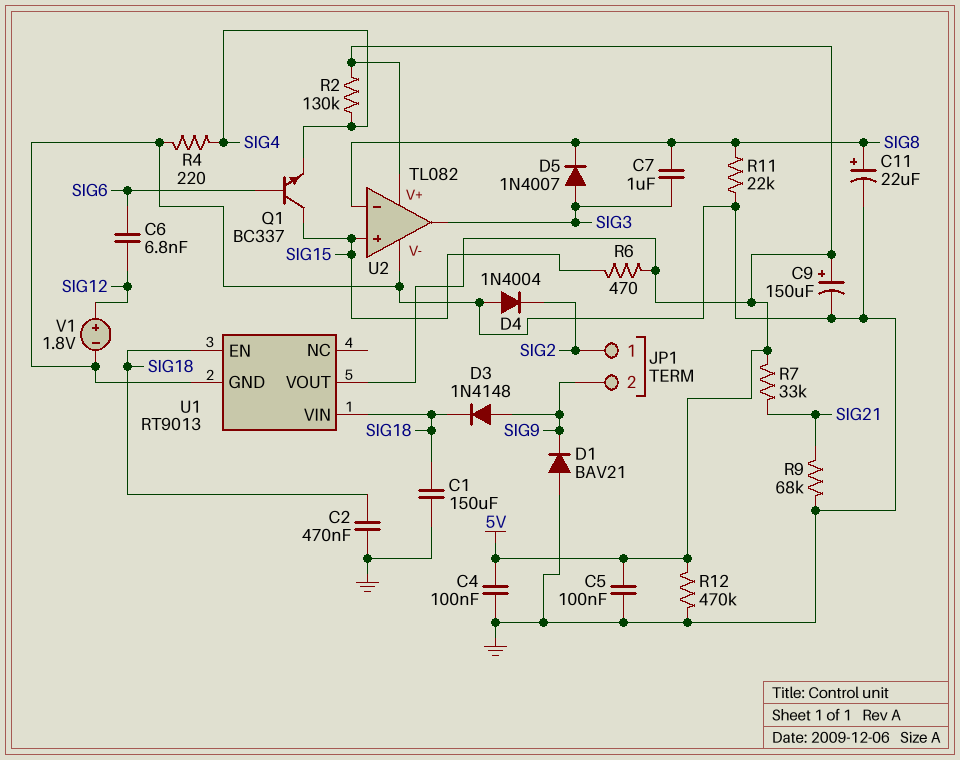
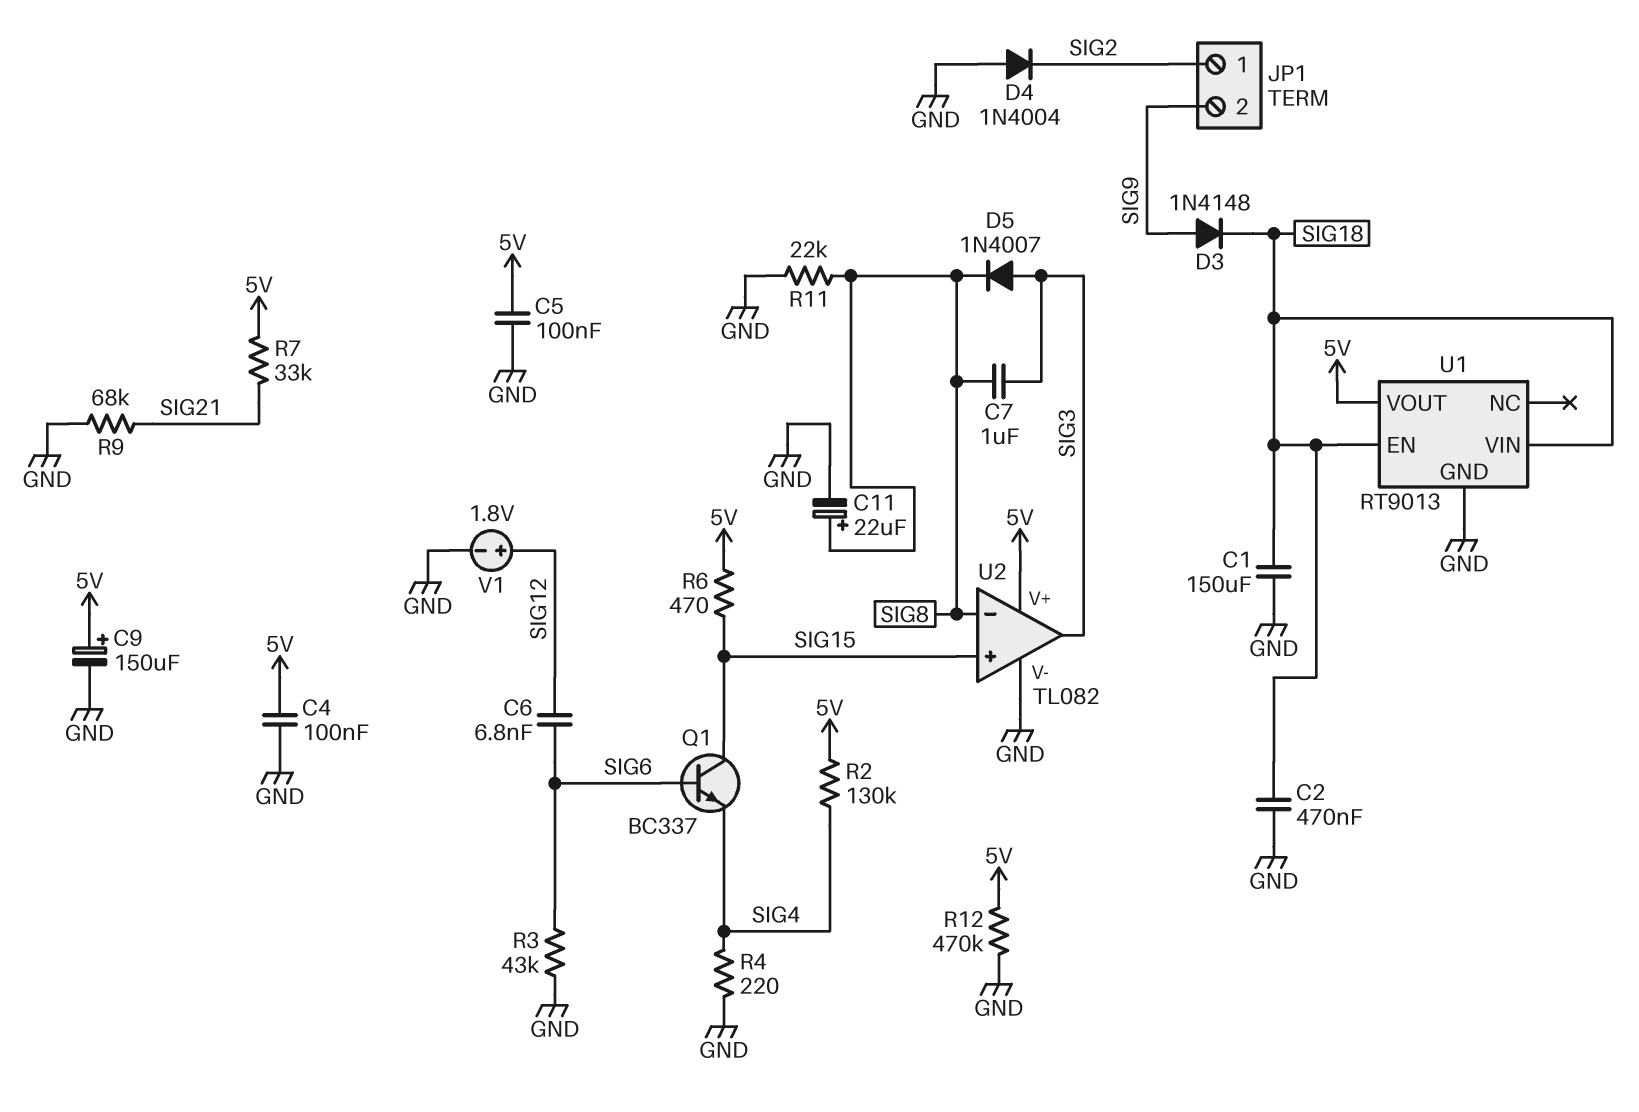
D1: diode BAV21 (A GND, K SIG9) -> none
R3: none -> 43k (GND, SIG6)

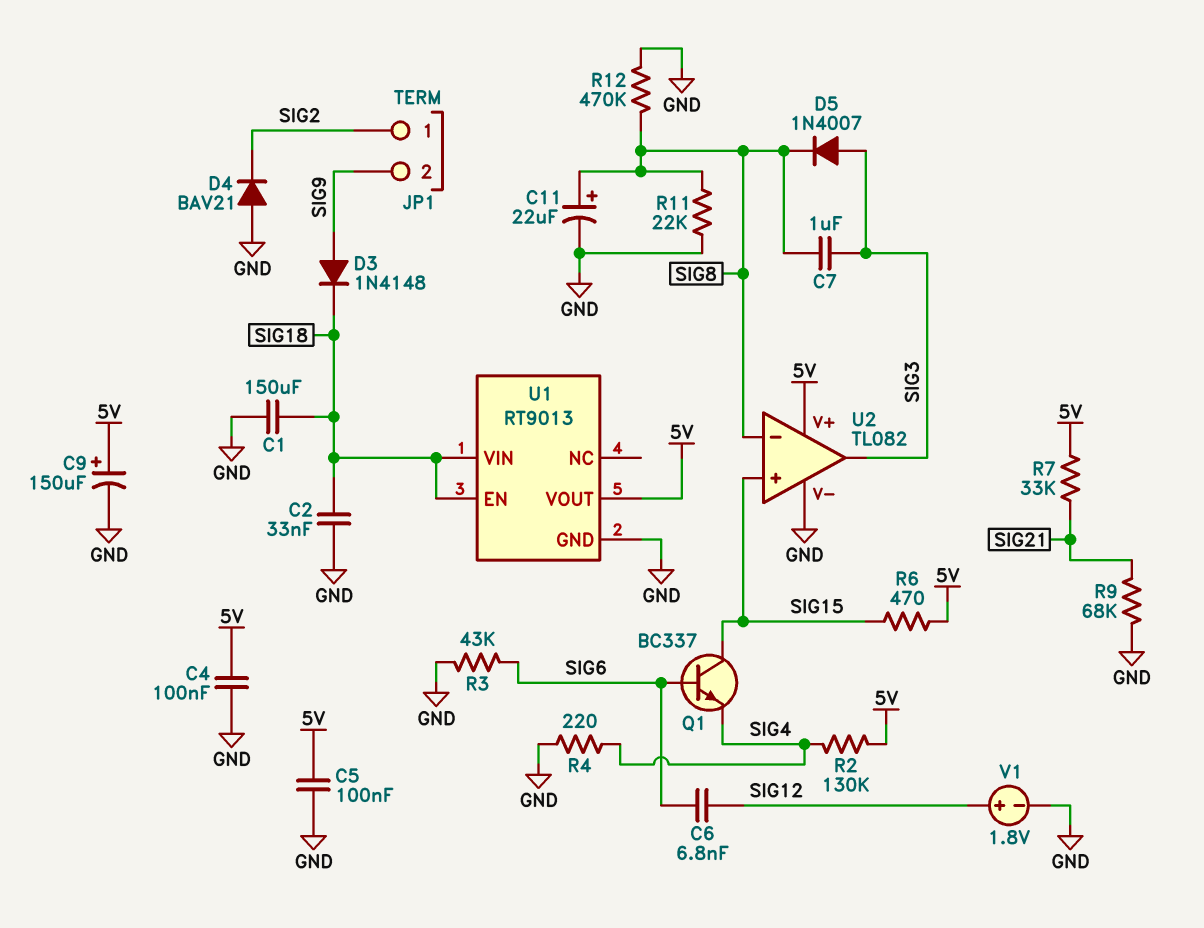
C2: 470nF (GND, SIG18) -> 33nF (GND, SIG18)
D4: diode 1N4004 (A GND, K SIG2) -> diode BAV21 (A GND, K SIG2)
R12: 470k (5V, GND) -> 470k (GND, SIG8)

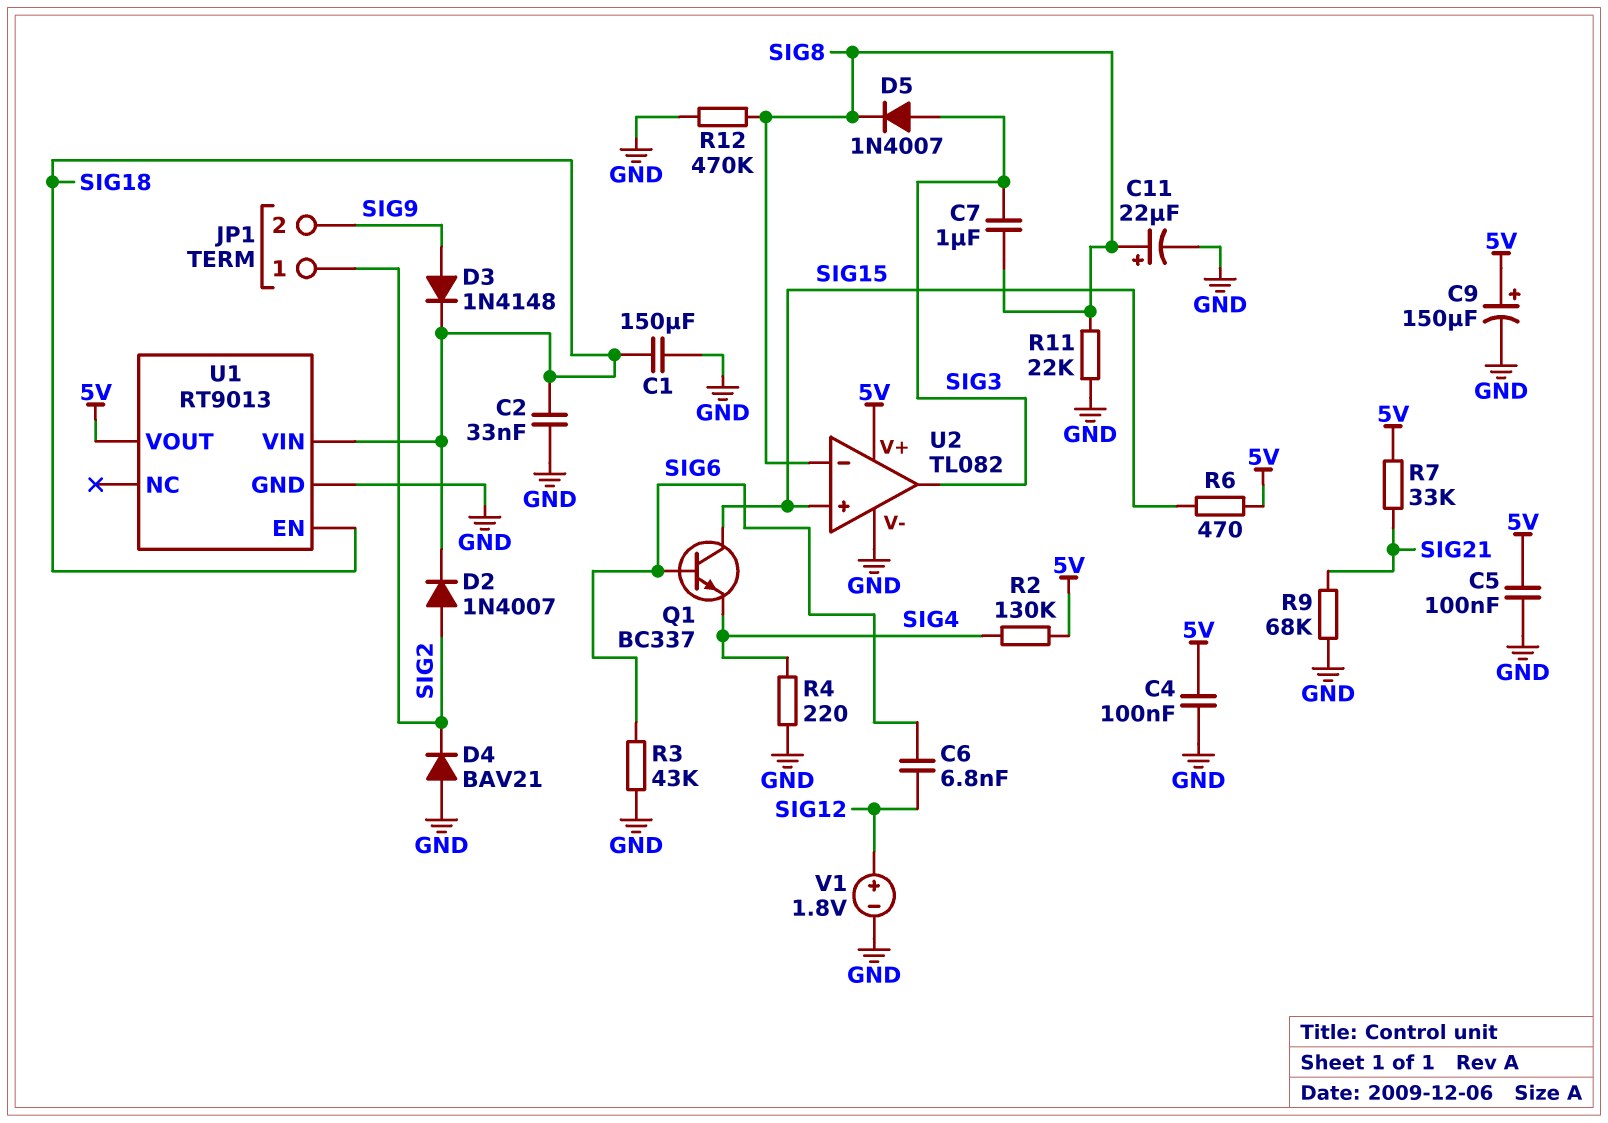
D2: none -> diode 1N4007 (A SIG2, K SIG18)

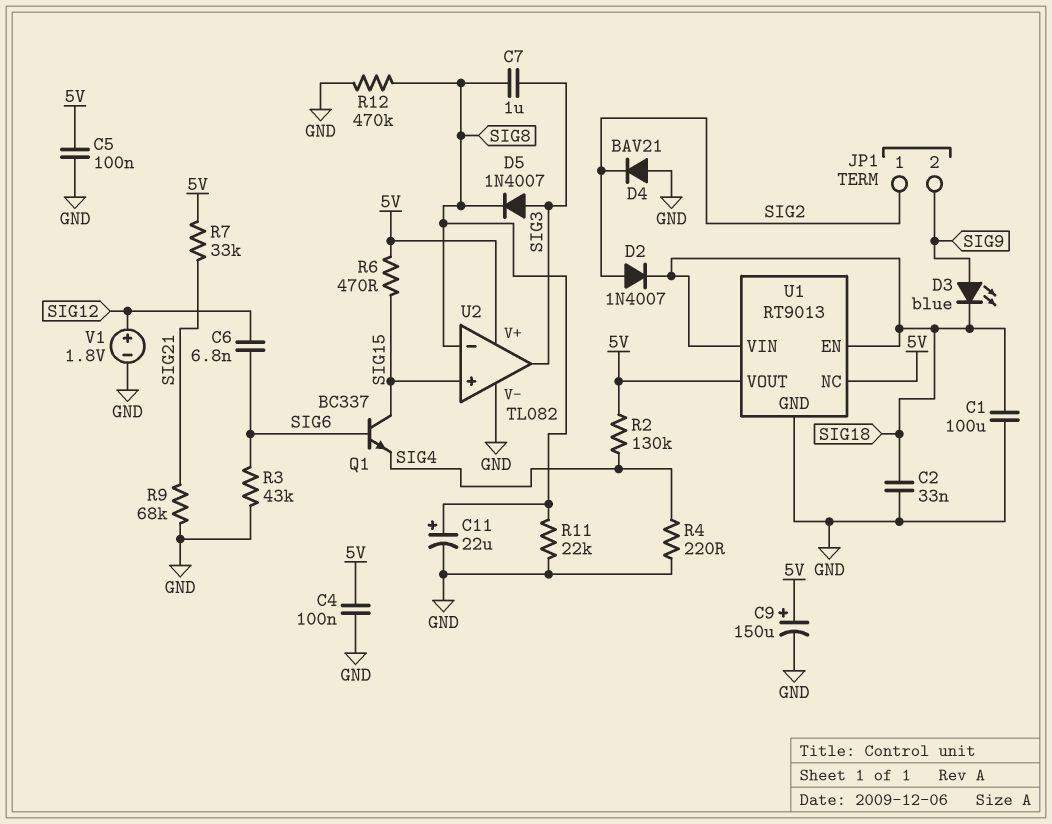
C1: 150uF (GND, SIG18) -> 100uF (GND, SIG18)
D3: diode 1N4148 (A SIG9, K SIG18) -> LED blue (A SIG9, K SIG18)
U1 pin NC: none -> 5V

